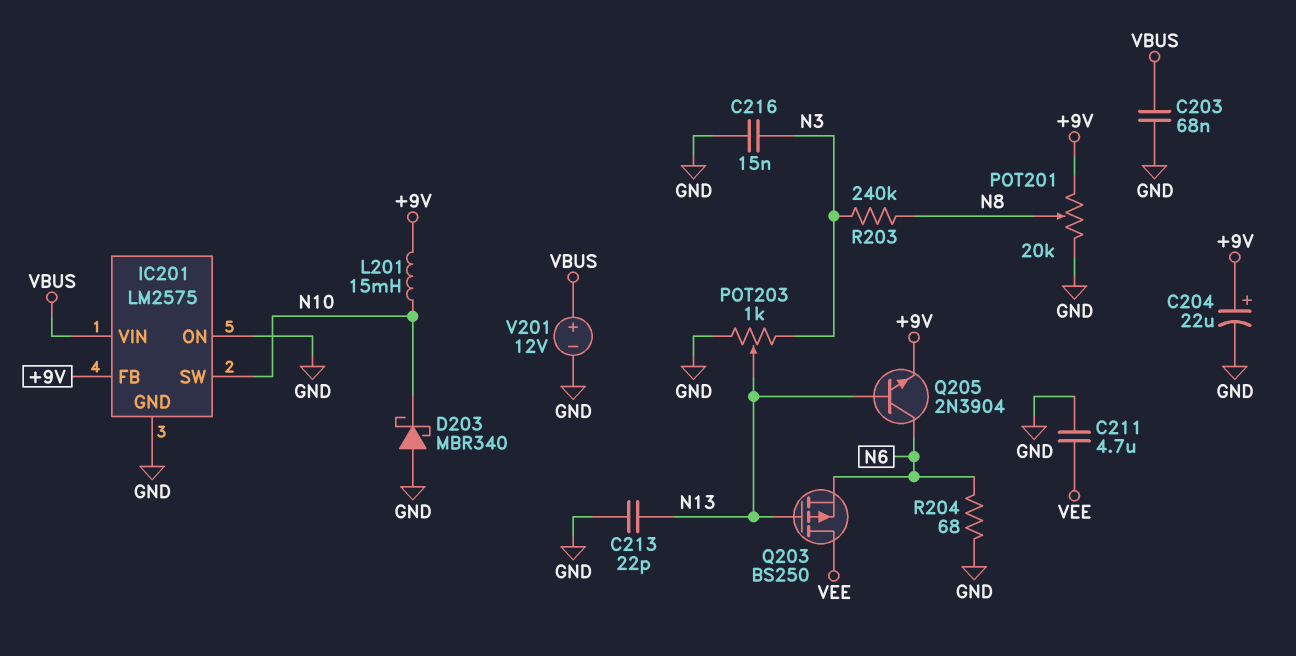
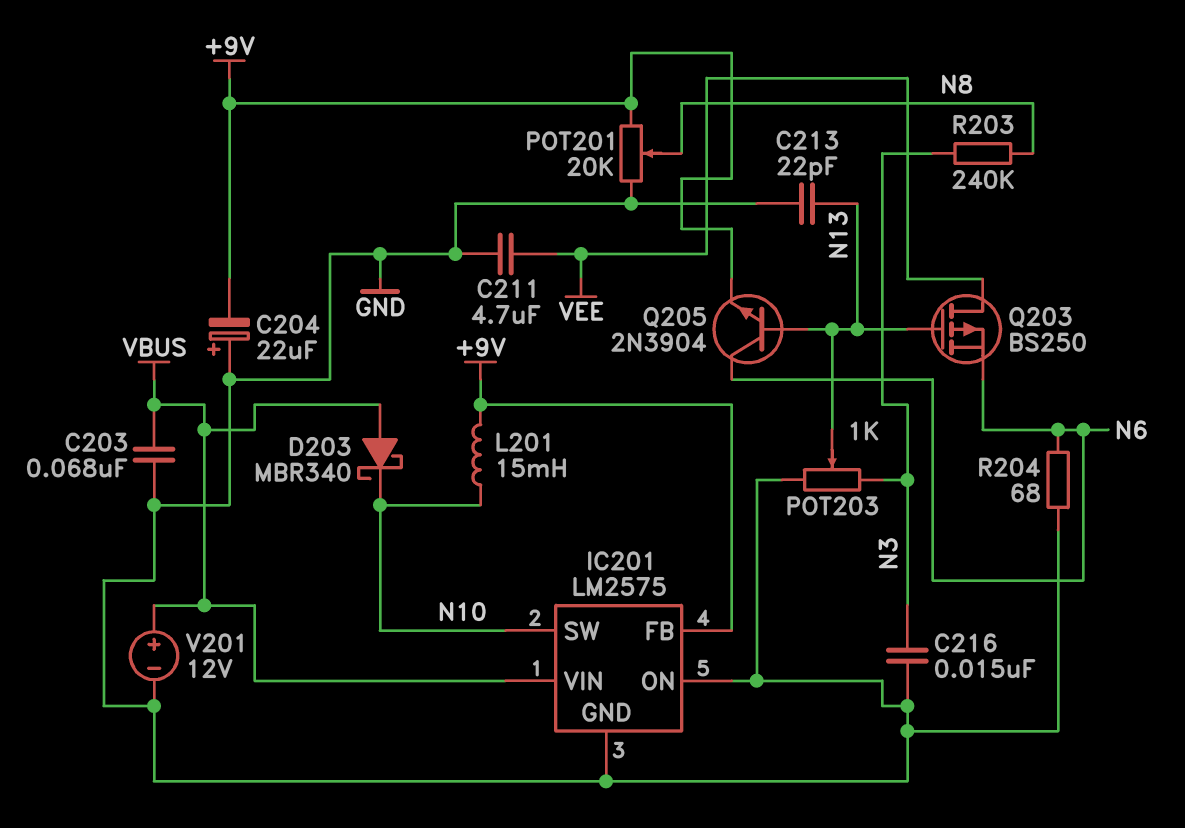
C204: 22uF (plus +9V, minus GND) -> 22uF (plus GND, minus +9V)
D203: schottky MBR340 (A GND, K N10) -> schottky MBR340 (A VBUS, K N10)

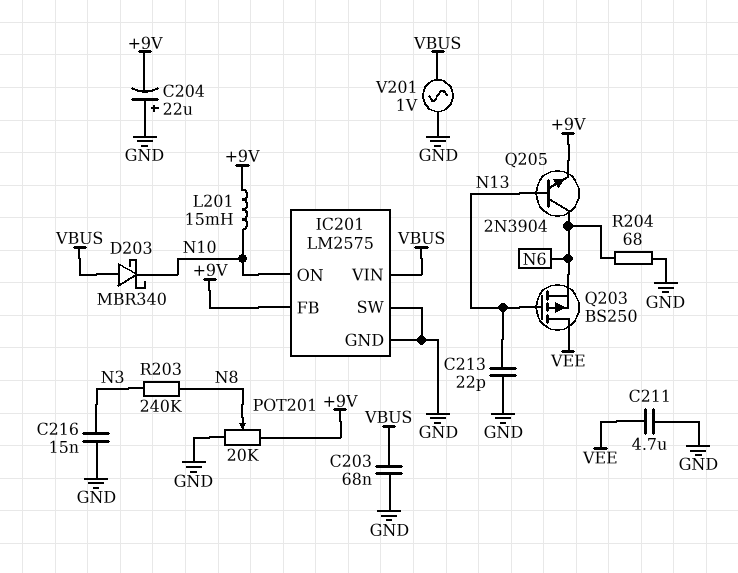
IC201 pin ON: GND -> N10
IC201 pin SW: N10 -> GND
POT203: 1k (GND, N3, wiper N13) -> none
V201: 12V (plus VBUS, minus GND) -> AC 1V (GND, VBUS)

